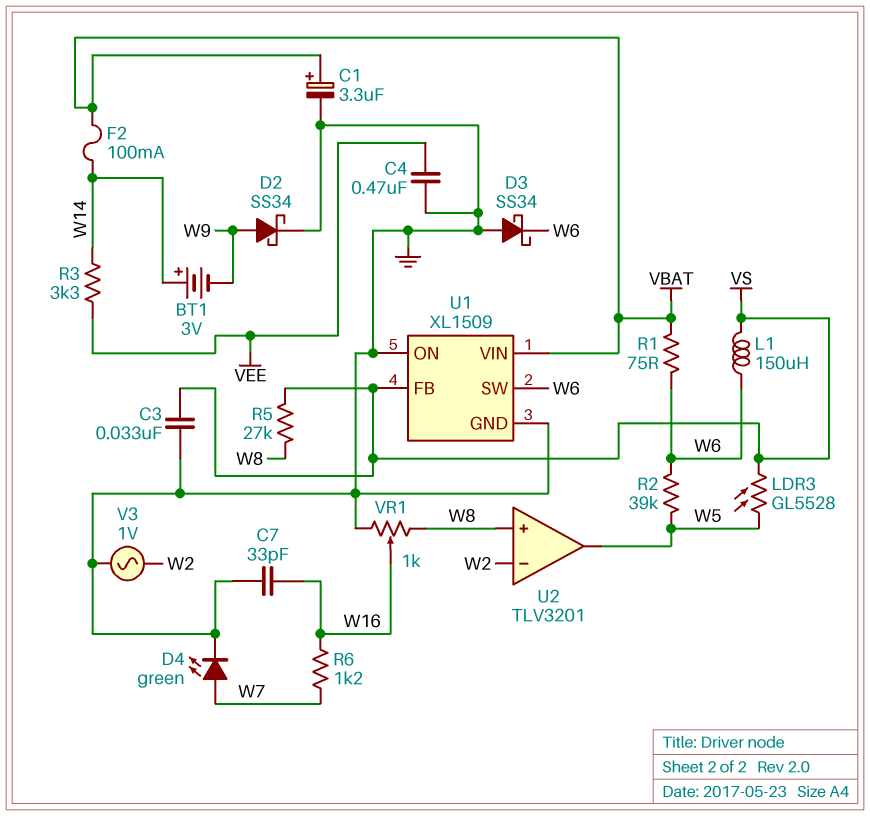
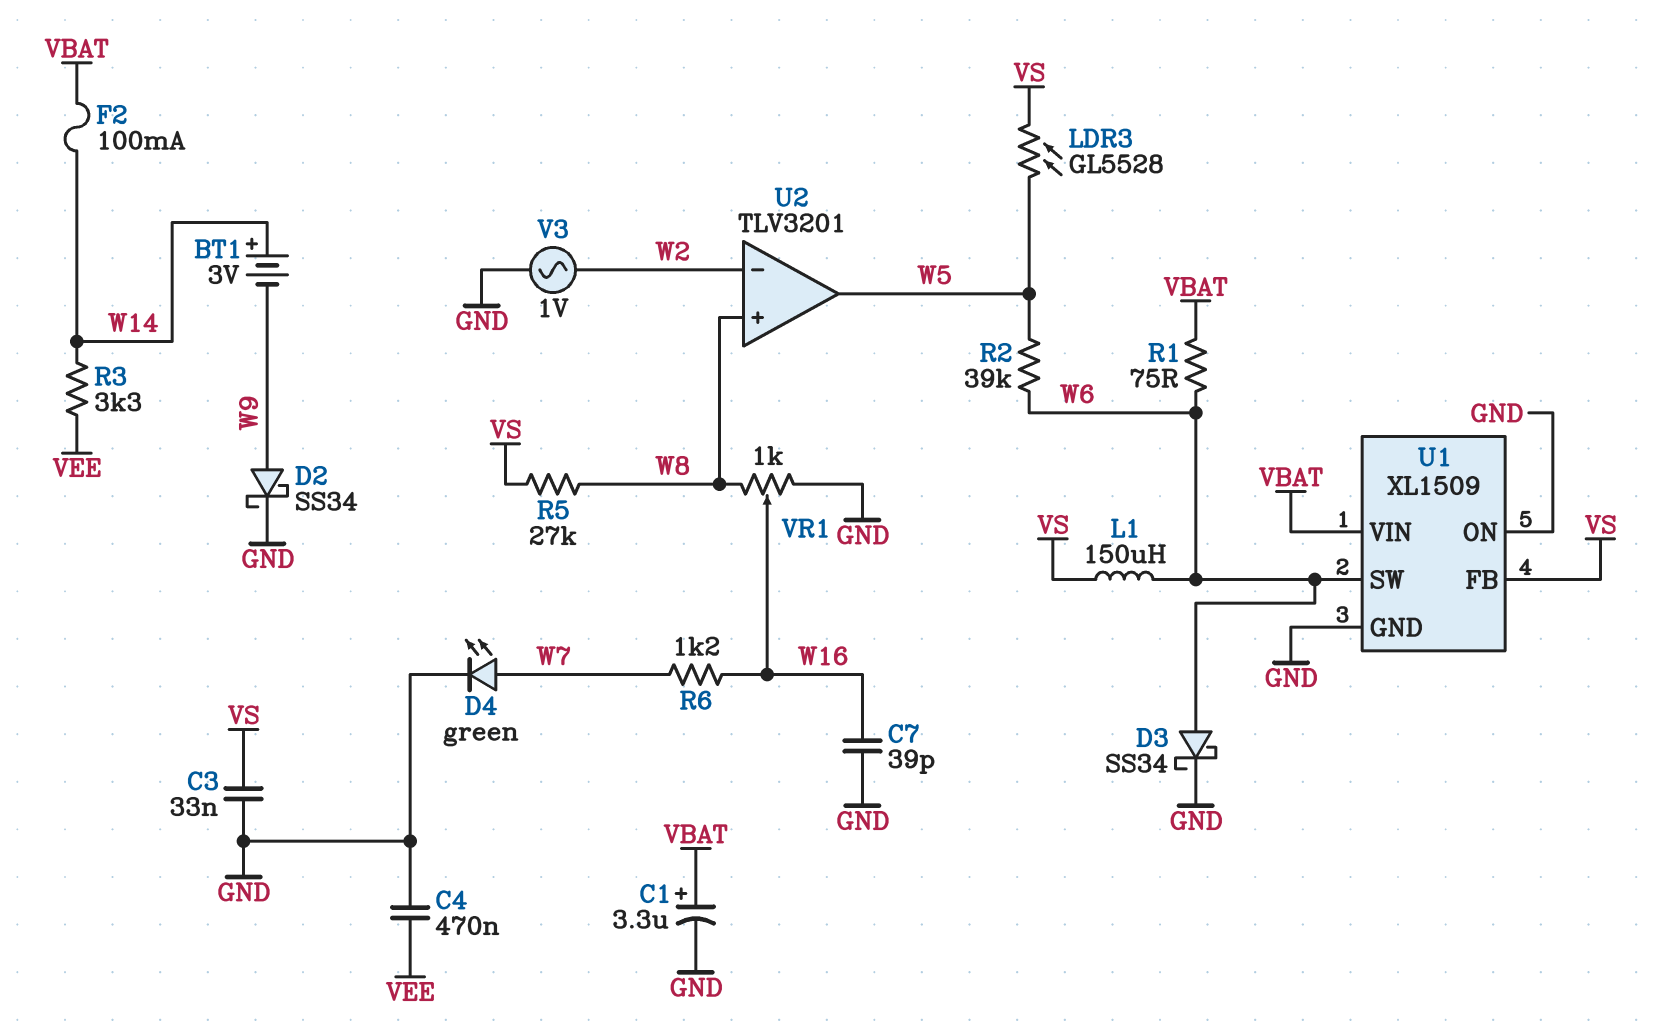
C7: 33pF (GND, W16) -> 39pF (GND, W16)
D3: schottky SS34 (A GND, K W6) -> schottky SS34 (A W6, K GND)

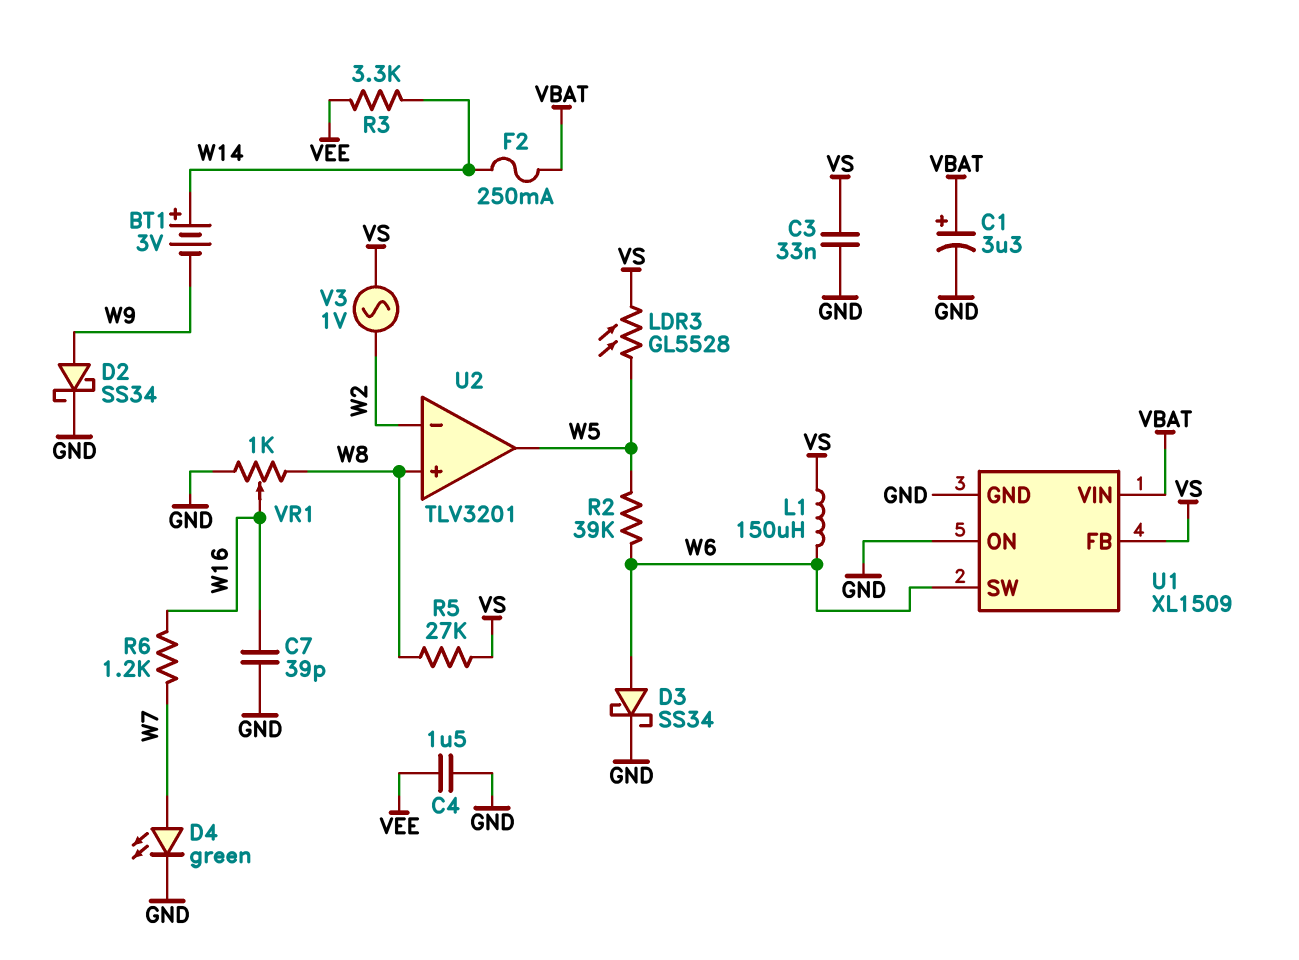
C4: 470nF (GND, VEE) -> 1.5uF (GND, VEE)
F2: 100mA (VBAT, W14) -> 250mA (VBAT, W14)
R1: 75 (VBAT, W6) -> none
V3: AC 1V (GND, W2) -> AC 1V (VS, W2)

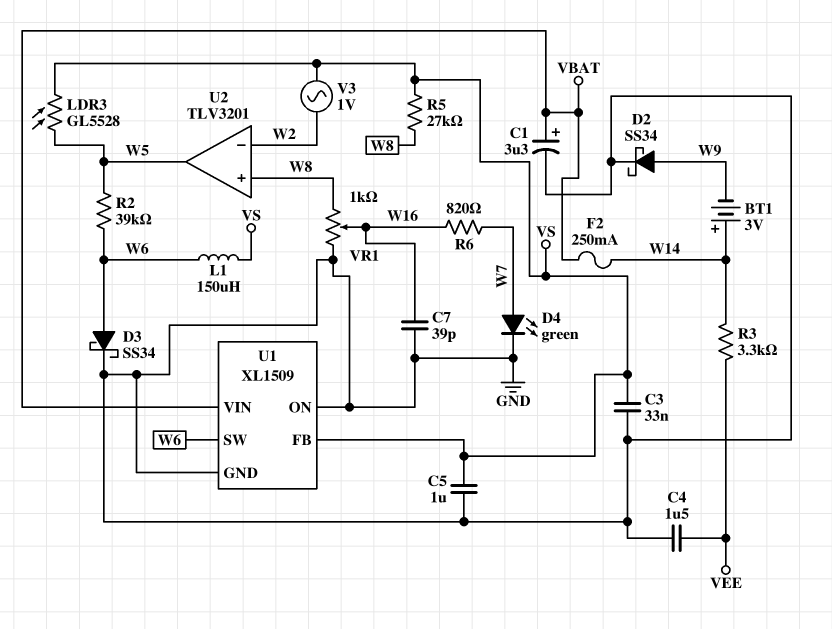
C5: none -> 1uF (GND, VS)
R6: 1.2k (W7, W16) -> 820 (W7, W16)

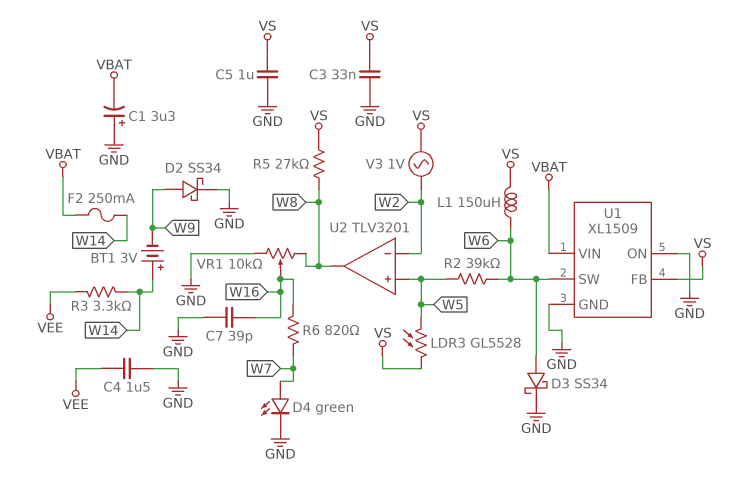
C1: 3.3uF (plus VBAT, minus GND) -> 3.3uF (plus GND, minus VBAT)
U2 pin in+: W8 -> W5
U2 pin out: W5 -> W8
VR1: 1k (GND, W8, wiper W16) -> 10k (GND, W8, wiper W16)

